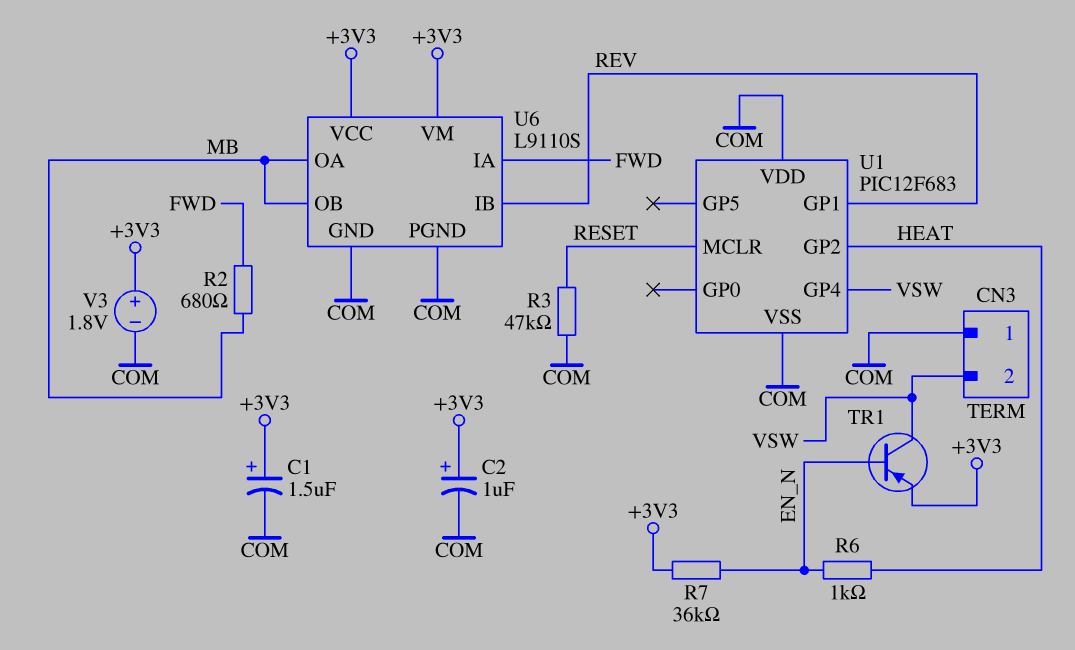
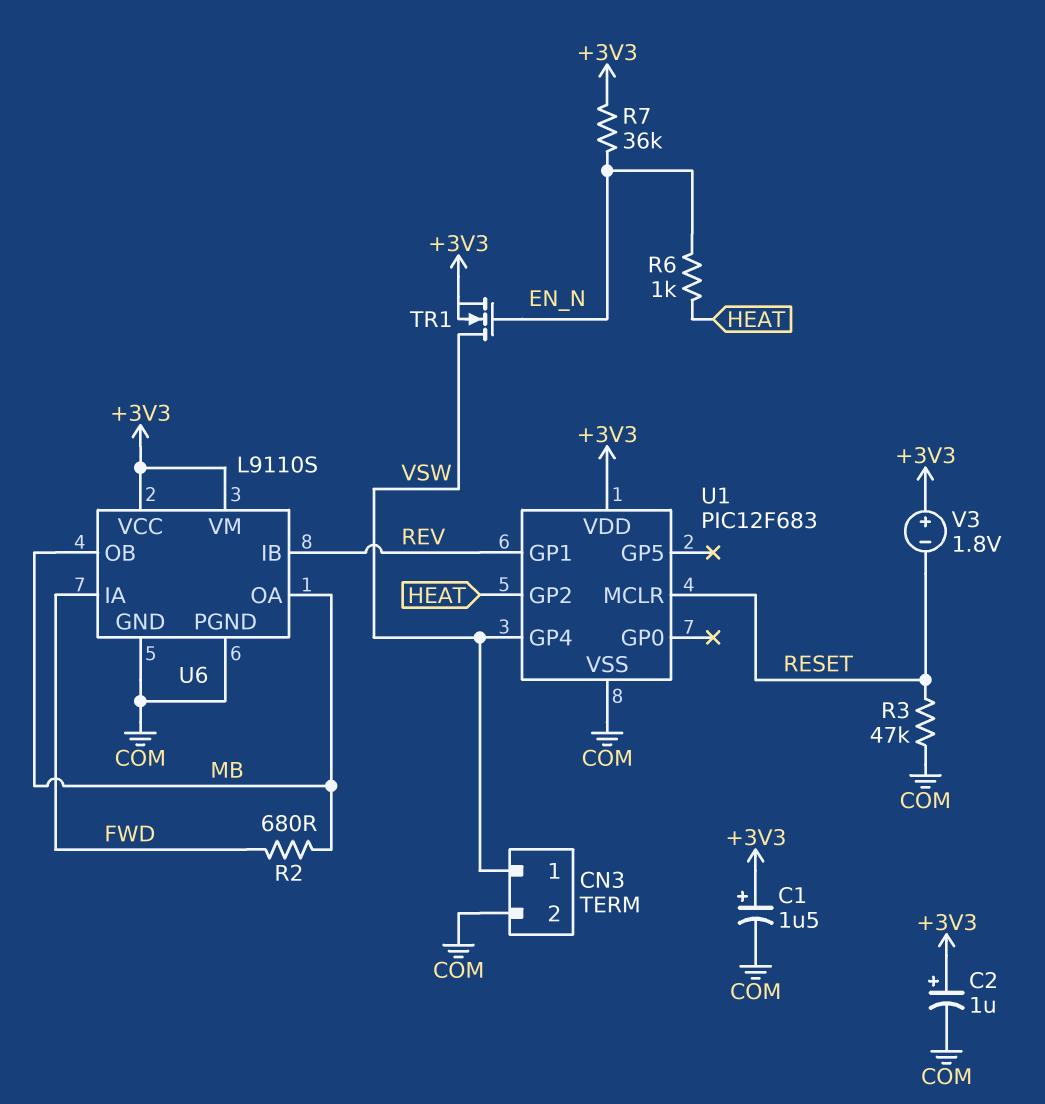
CN3 pin 1: COM -> VSW
CN3 pin 2: VSW -> COM
TR1: PNP (B EN_N, C VSW, E +3V3) -> NMOS (G EN_N, D VSW, S +3V3)
U1 pin VDD: COM -> +3V3
V3: 1.8V (plus +3V3, minus COM) -> 1.8V (plus +3V3, minus RESET)

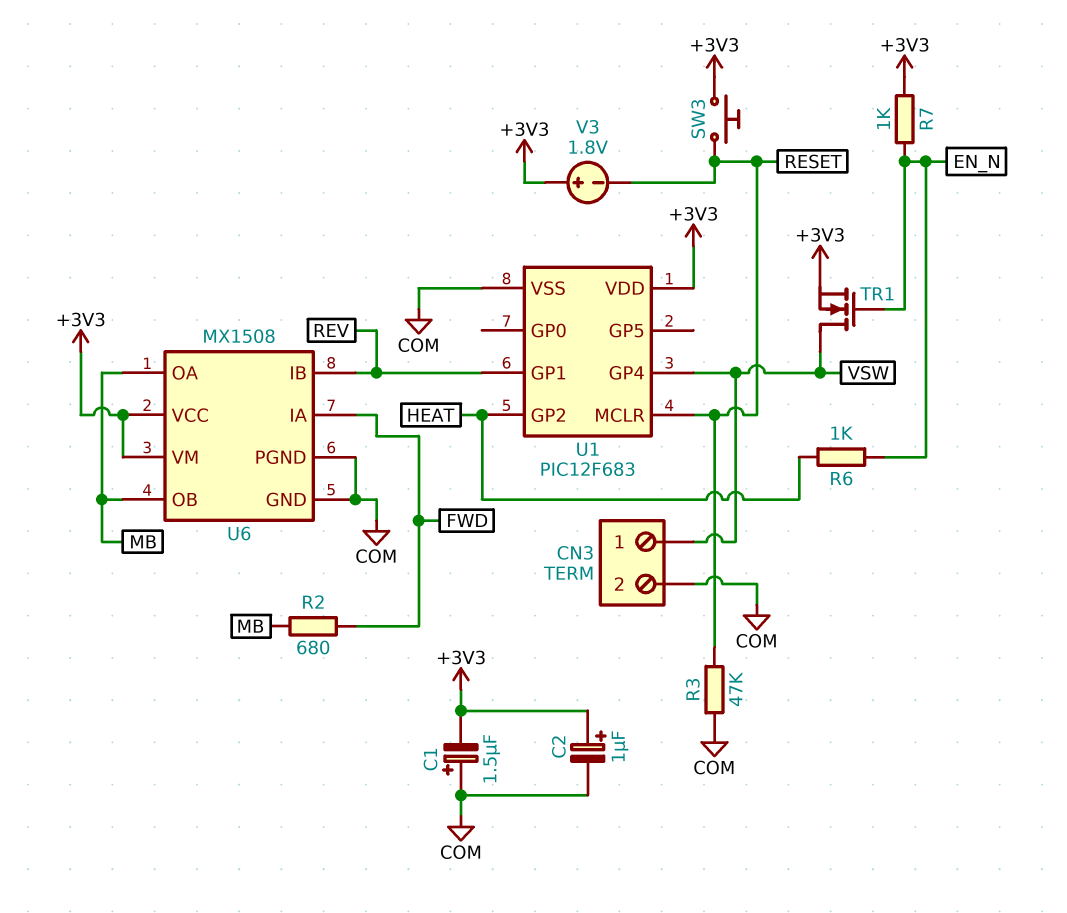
C1: 1.5uF (plus +3V3, minus COM) -> 1.5uF (plus COM, minus +3V3)
R7: 36k (+3V3, EN_N) -> 1k (+3V3, EN_N)
SW3: none -> button (+3V3, RESET)
U6: L9110S -> MX1508

